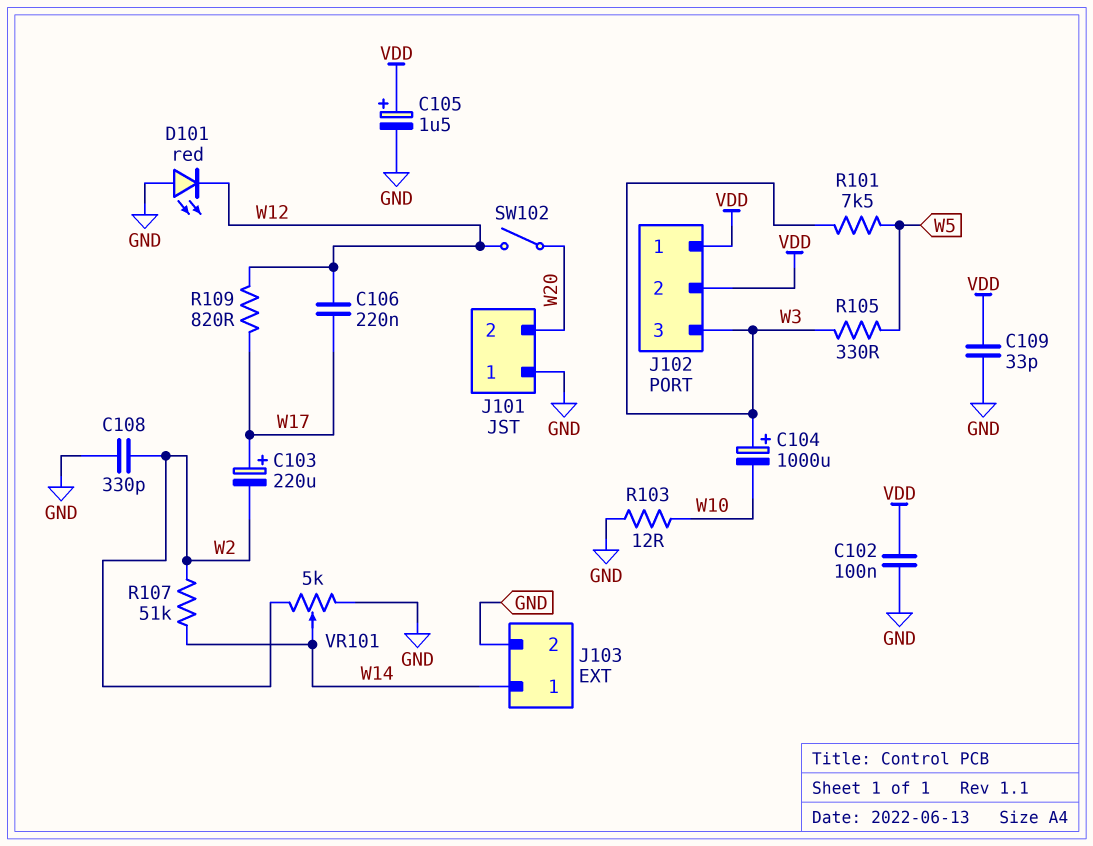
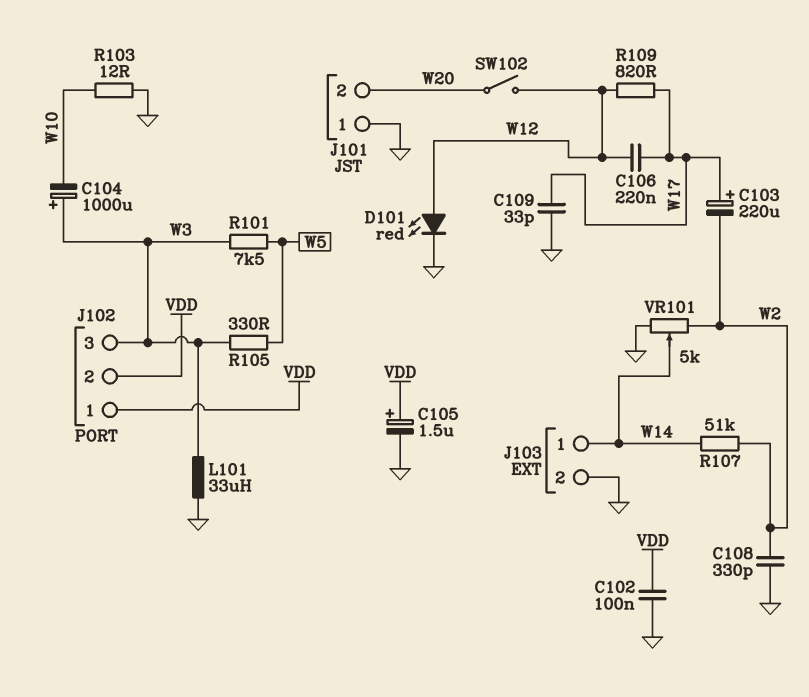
C109: 33pF (GND, VDD) -> 33pF (GND, W17)
D101: LED red (A GND, K W12) -> LED red (A W12, K GND)
L101: none -> 33uH (GND, W3)

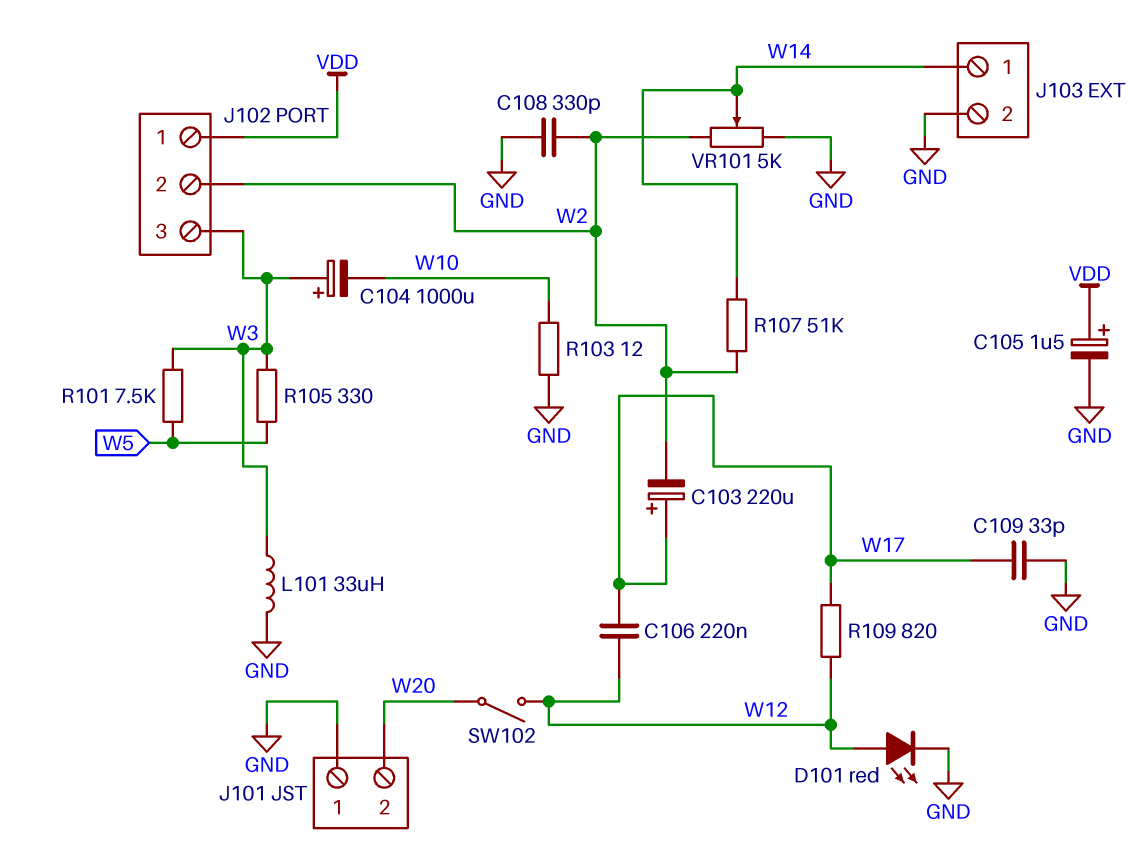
C102: 100nF (GND, VDD) -> none
J102 pin 2: VDD -> W2

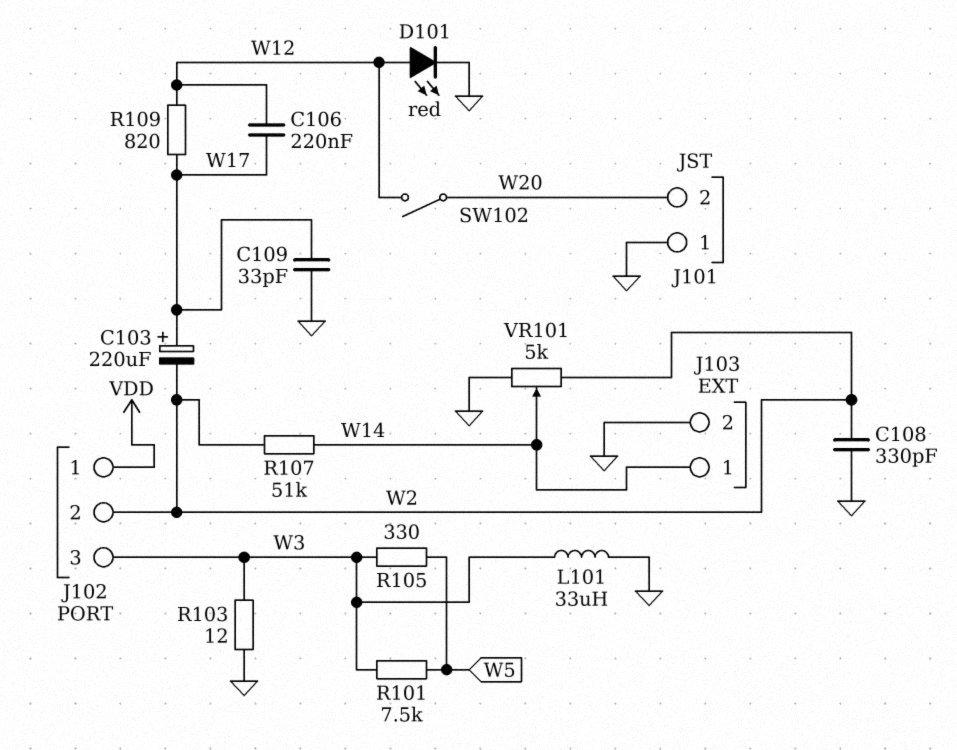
C104: 1000uF (plus W3, minus W10) -> none
C105: 1.5uF (plus VDD, minus GND) -> none
R103: 12 (GND, W10) -> 12 (GND, W3)

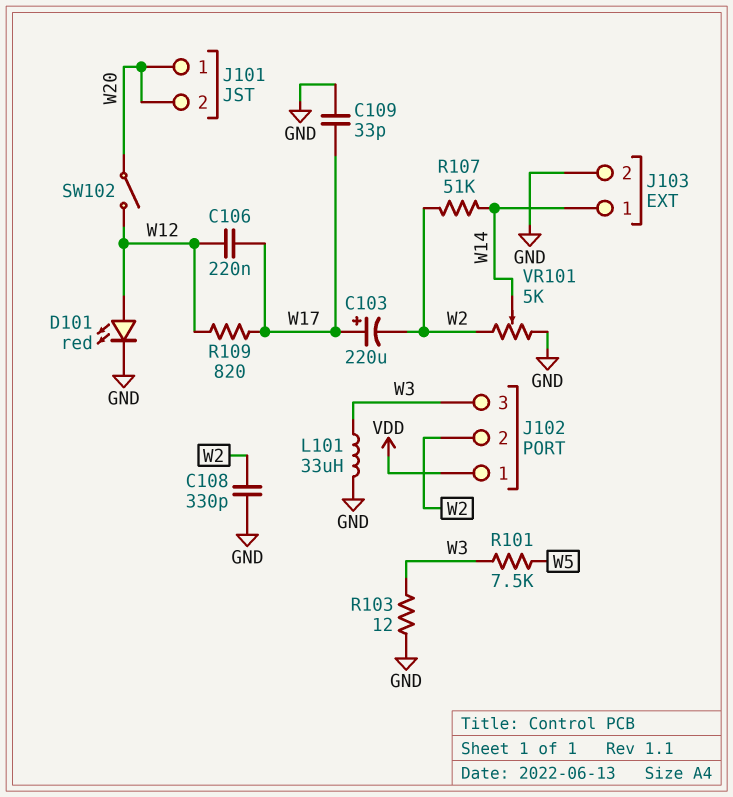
J101 pin 1: GND -> W20
R105: 330 (W3, W5) -> none

